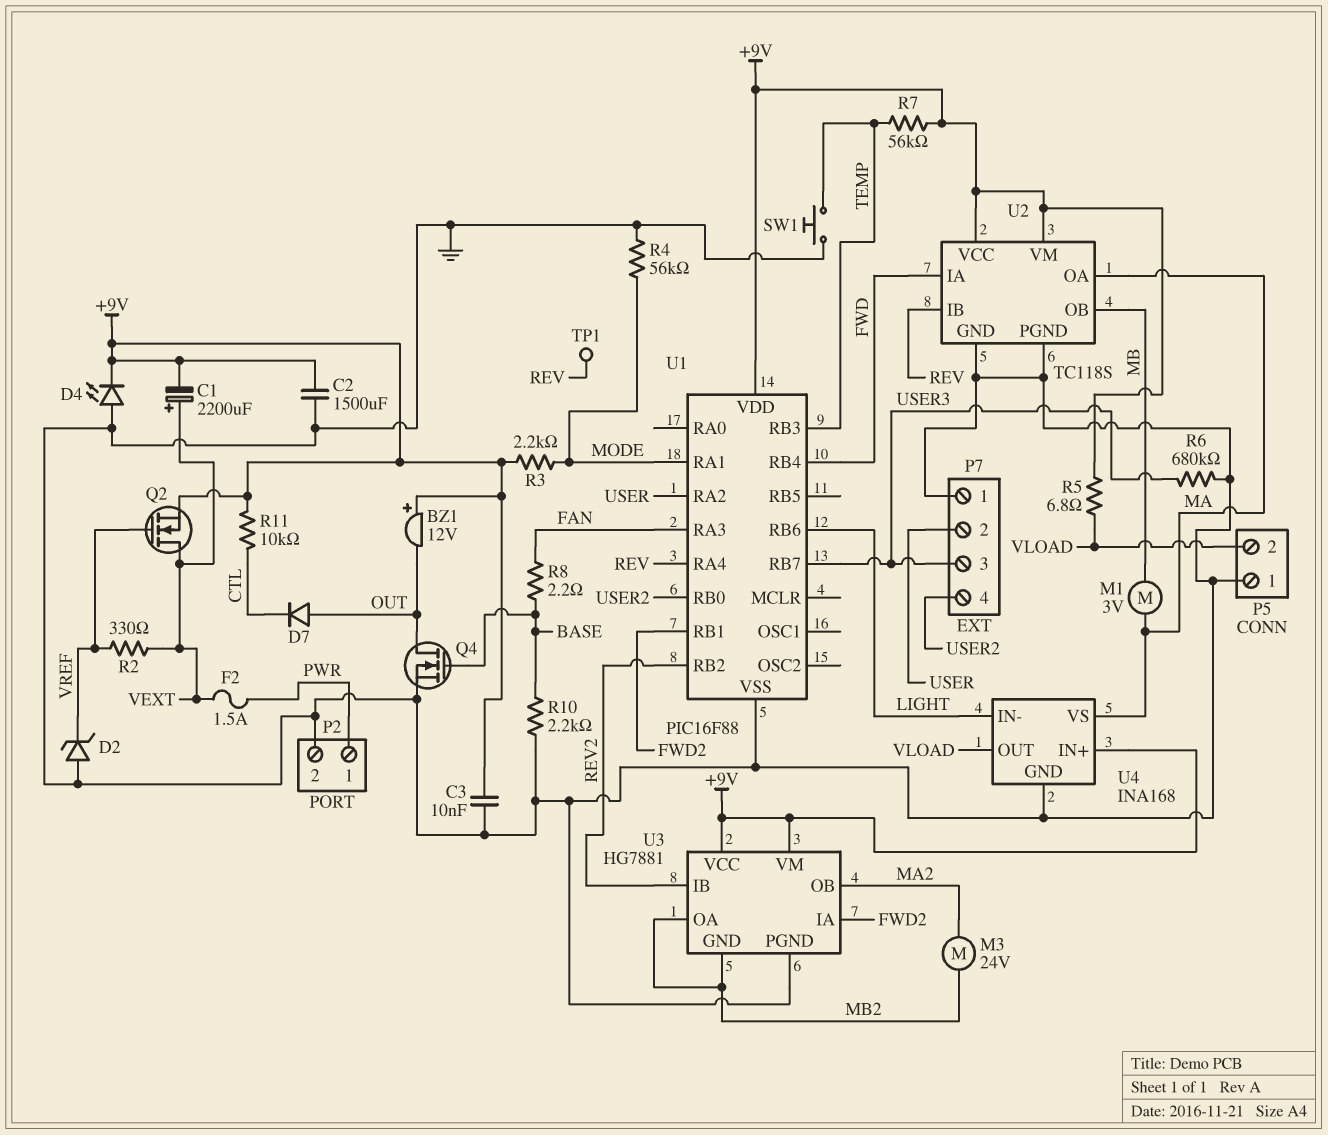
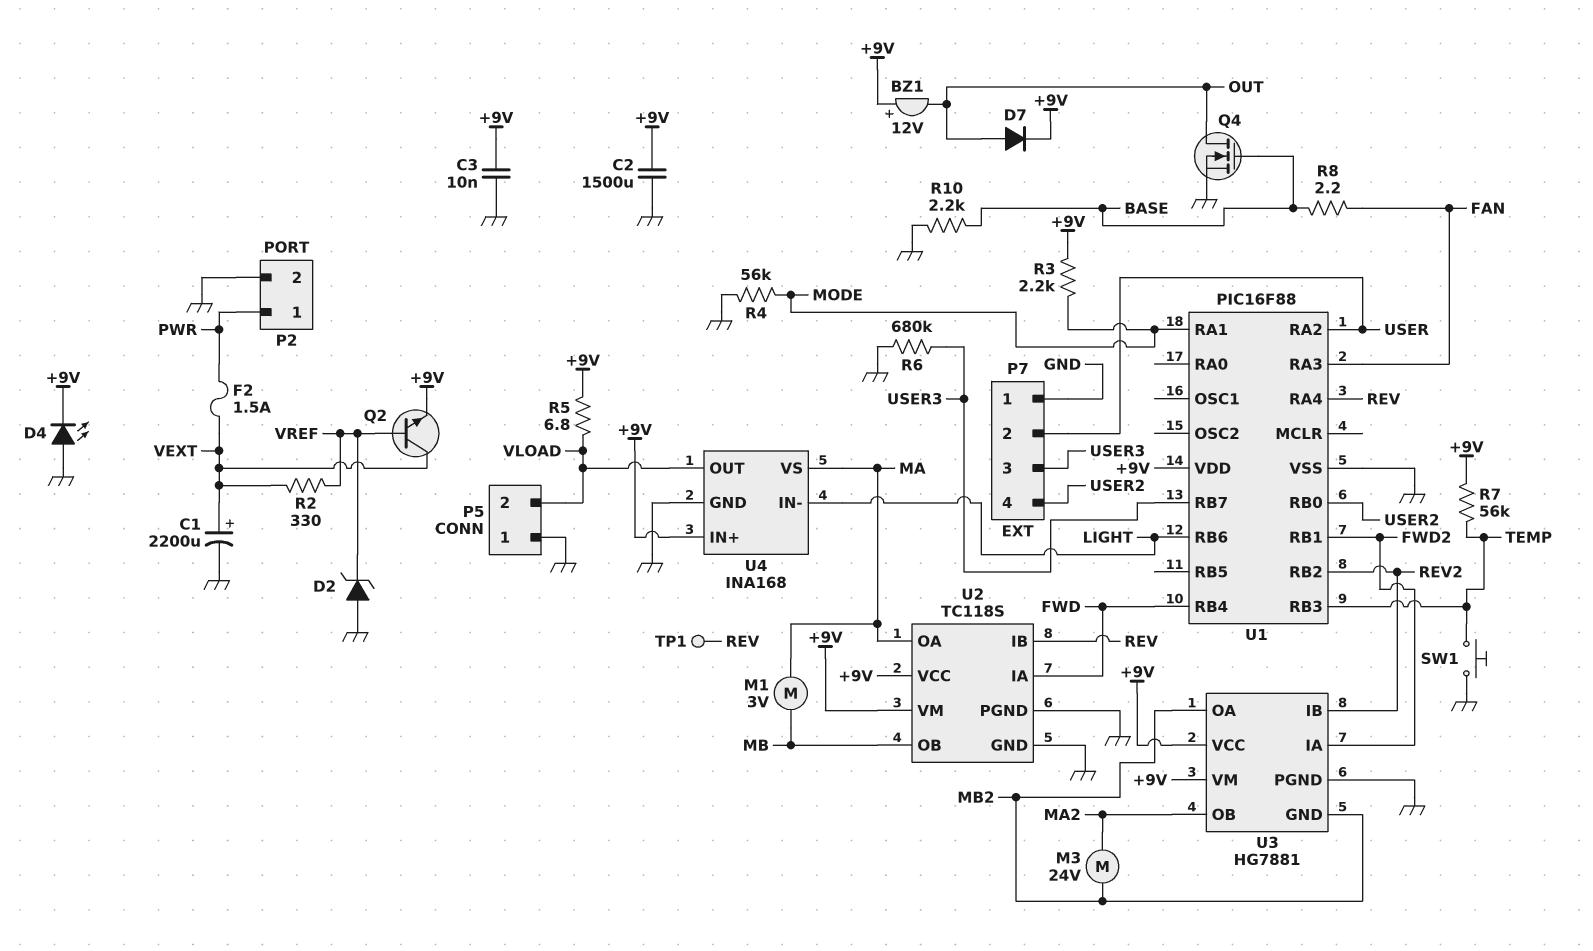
C1: 2200uF (plus VEXT, minus +9V) -> 2200uF (plus VEXT, minus GND)
D7: diode (A OUT, K CTL) -> diode (A OUT, K +9V)
Q2: NMOS (G VREF, D VEXT, S +9V) -> NPN (B VREF, C VEXT, E +9V)
R11: 10k (+9V, CTL) -> none

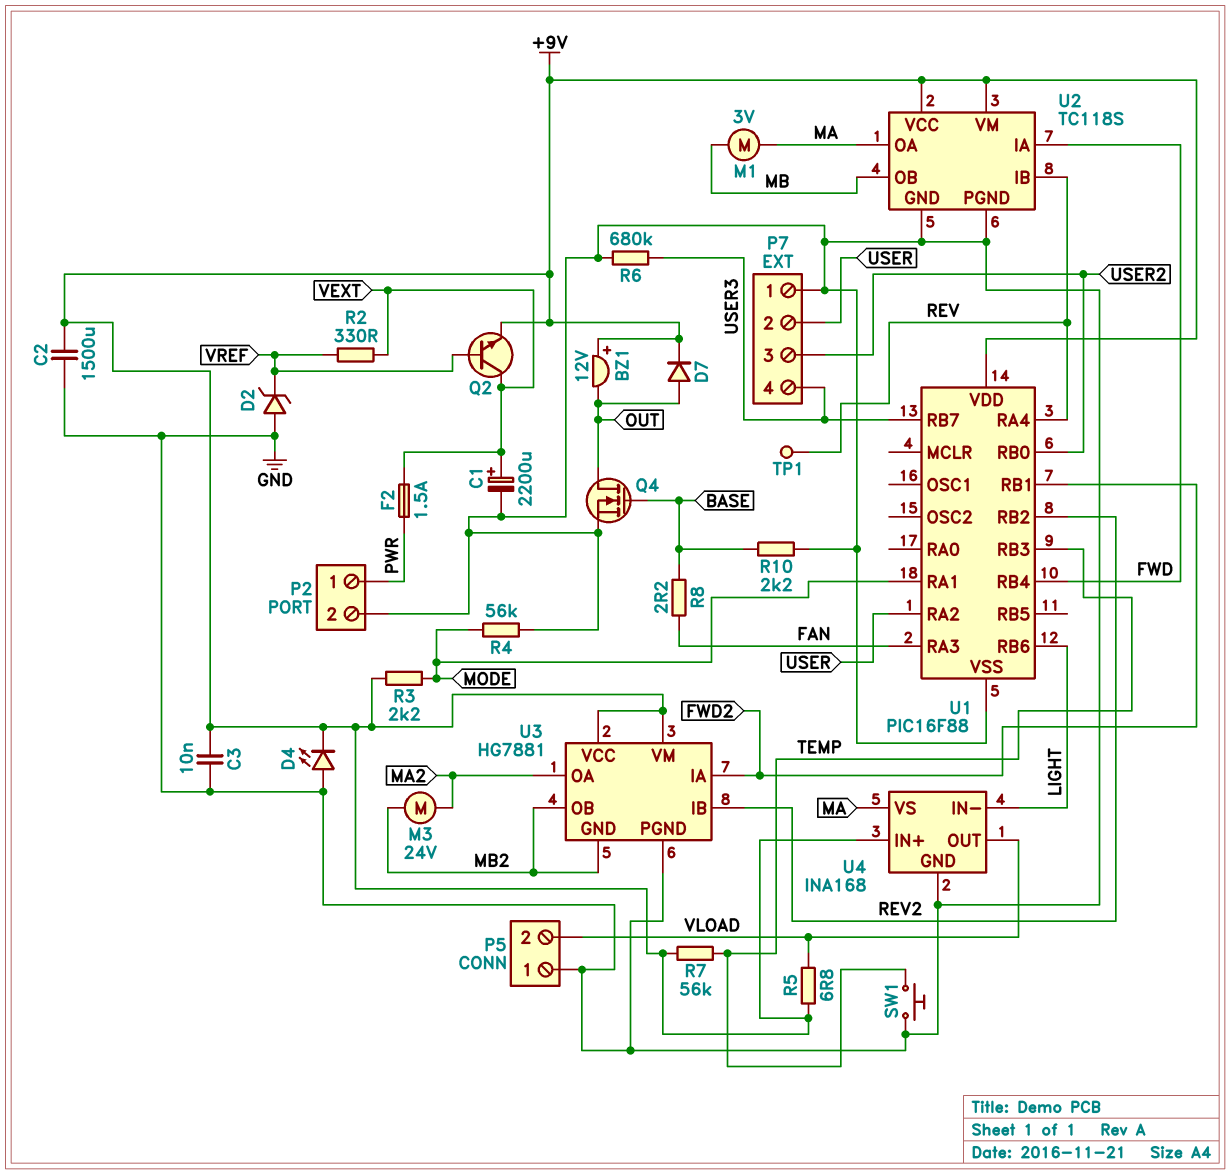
P7 pin 3: USER3 -> USER2
P7 pin 4: USER2 -> USER3
U3 pin OA: MB2 -> MA2
U3 pin OB: MA2 -> MB2

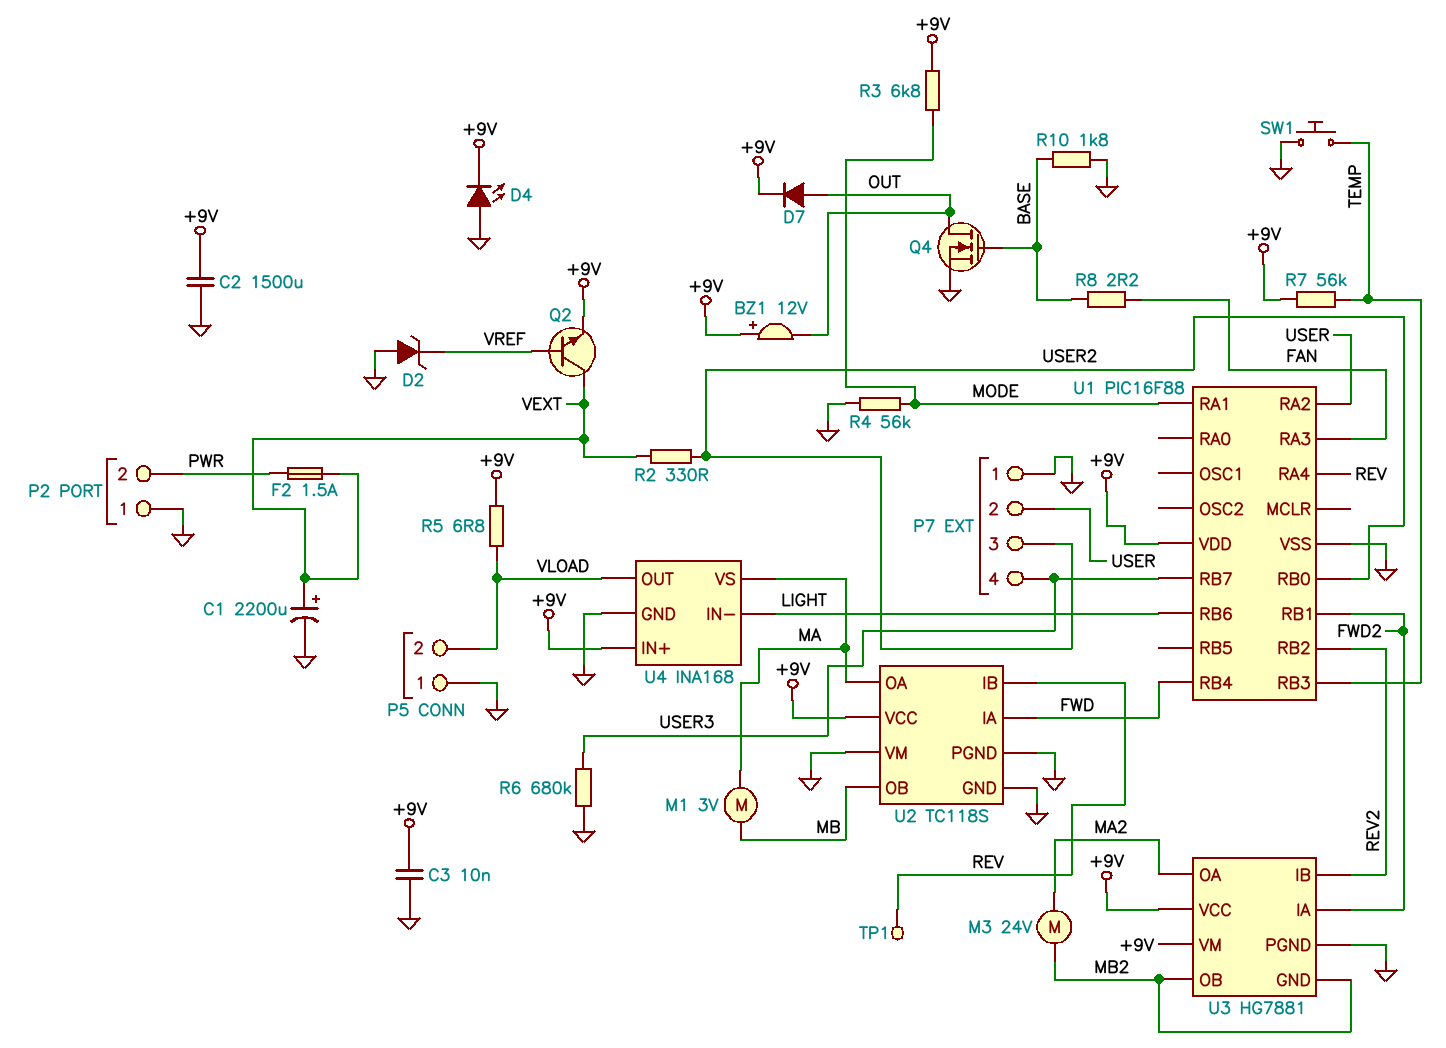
P2 pin 1: PWR -> GND
P2 pin 2: GND -> PWR
R2: 330 (VEXT, VREF) -> 330 (USER2, VEXT)
R3: 2.2k (+9V, MODE) -> 6.8k (+9V, MODE)
R10: 2.2k (BASE, GND) -> 1.8k (BASE, GND)
U2 pin VM: +9V -> GND

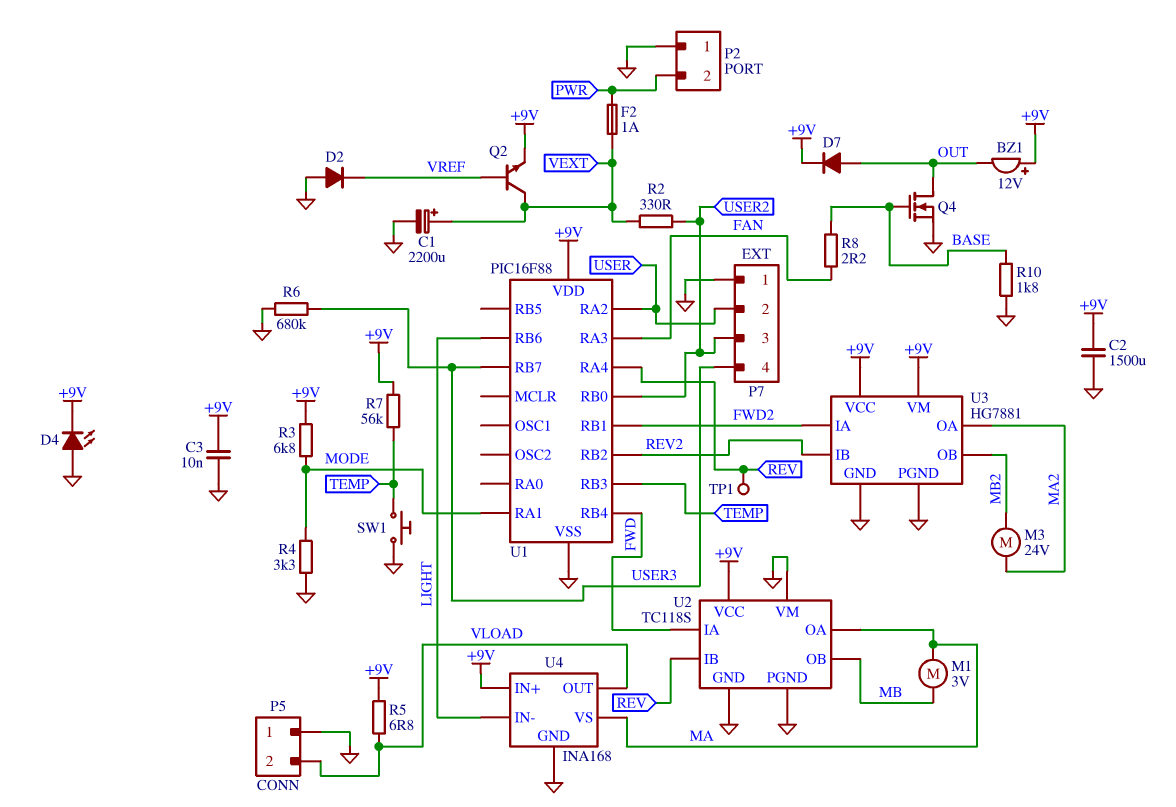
D2: zener (A GND, K VREF) -> diode (A GND, K VREF)
F2: 1.5A (PWR, VEXT) -> 1A (PWR, VEXT)
R4: 56k (GND, MODE) -> 3.3k (GND, MODE)
U3 pin GND: MB2 -> GND

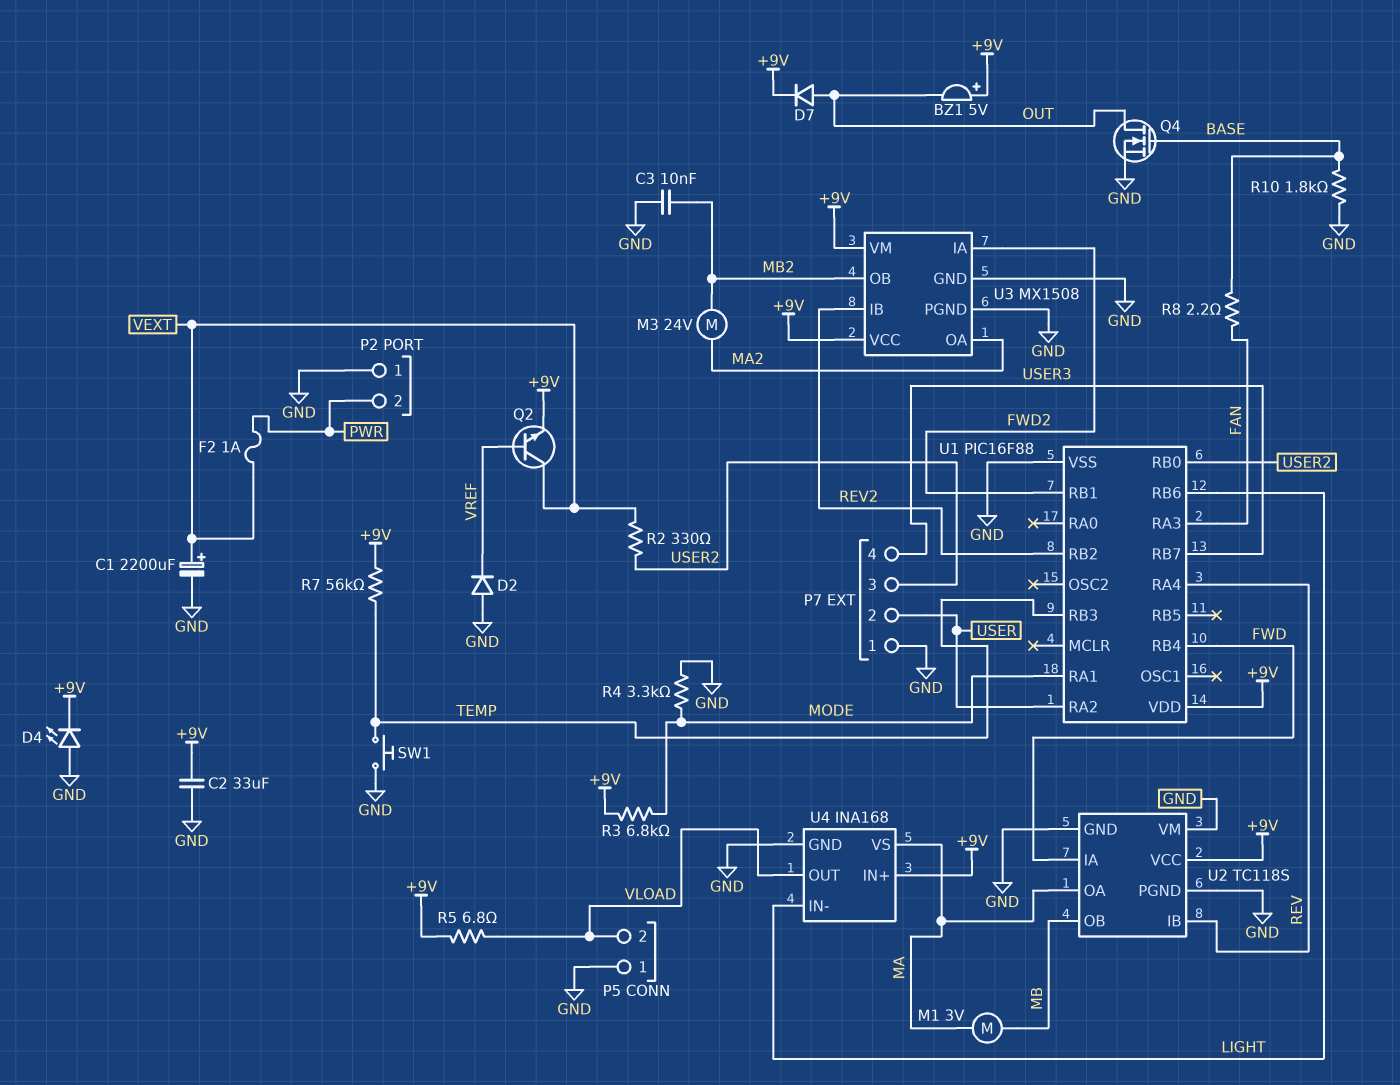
BZ1: buzzer 12V (plus +9V, minus OUT) -> buzzer 5V (plus +9V, minus OUT)
C2: 1500uF (+9V, GND) -> 33uF (+9V, GND)
C3: 10nF (+9V, GND) -> 10nF (GND, MB2)
R6: 680k (GND, USER3) -> none
TP1: test point (REV) -> none
U3: HG7881 -> MX1508

